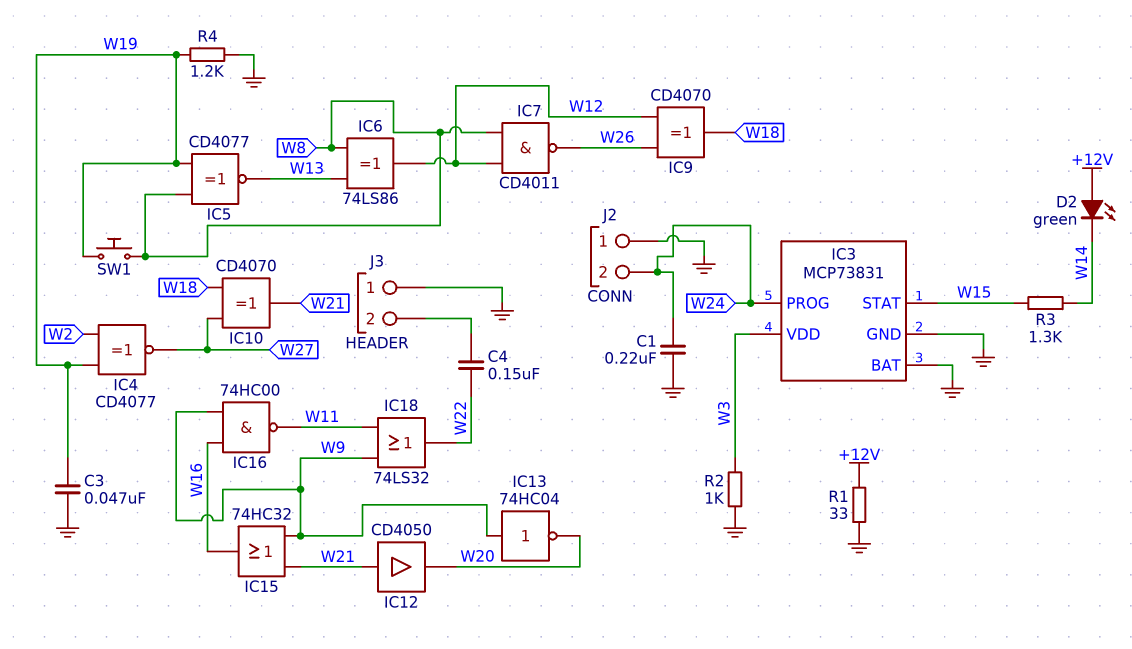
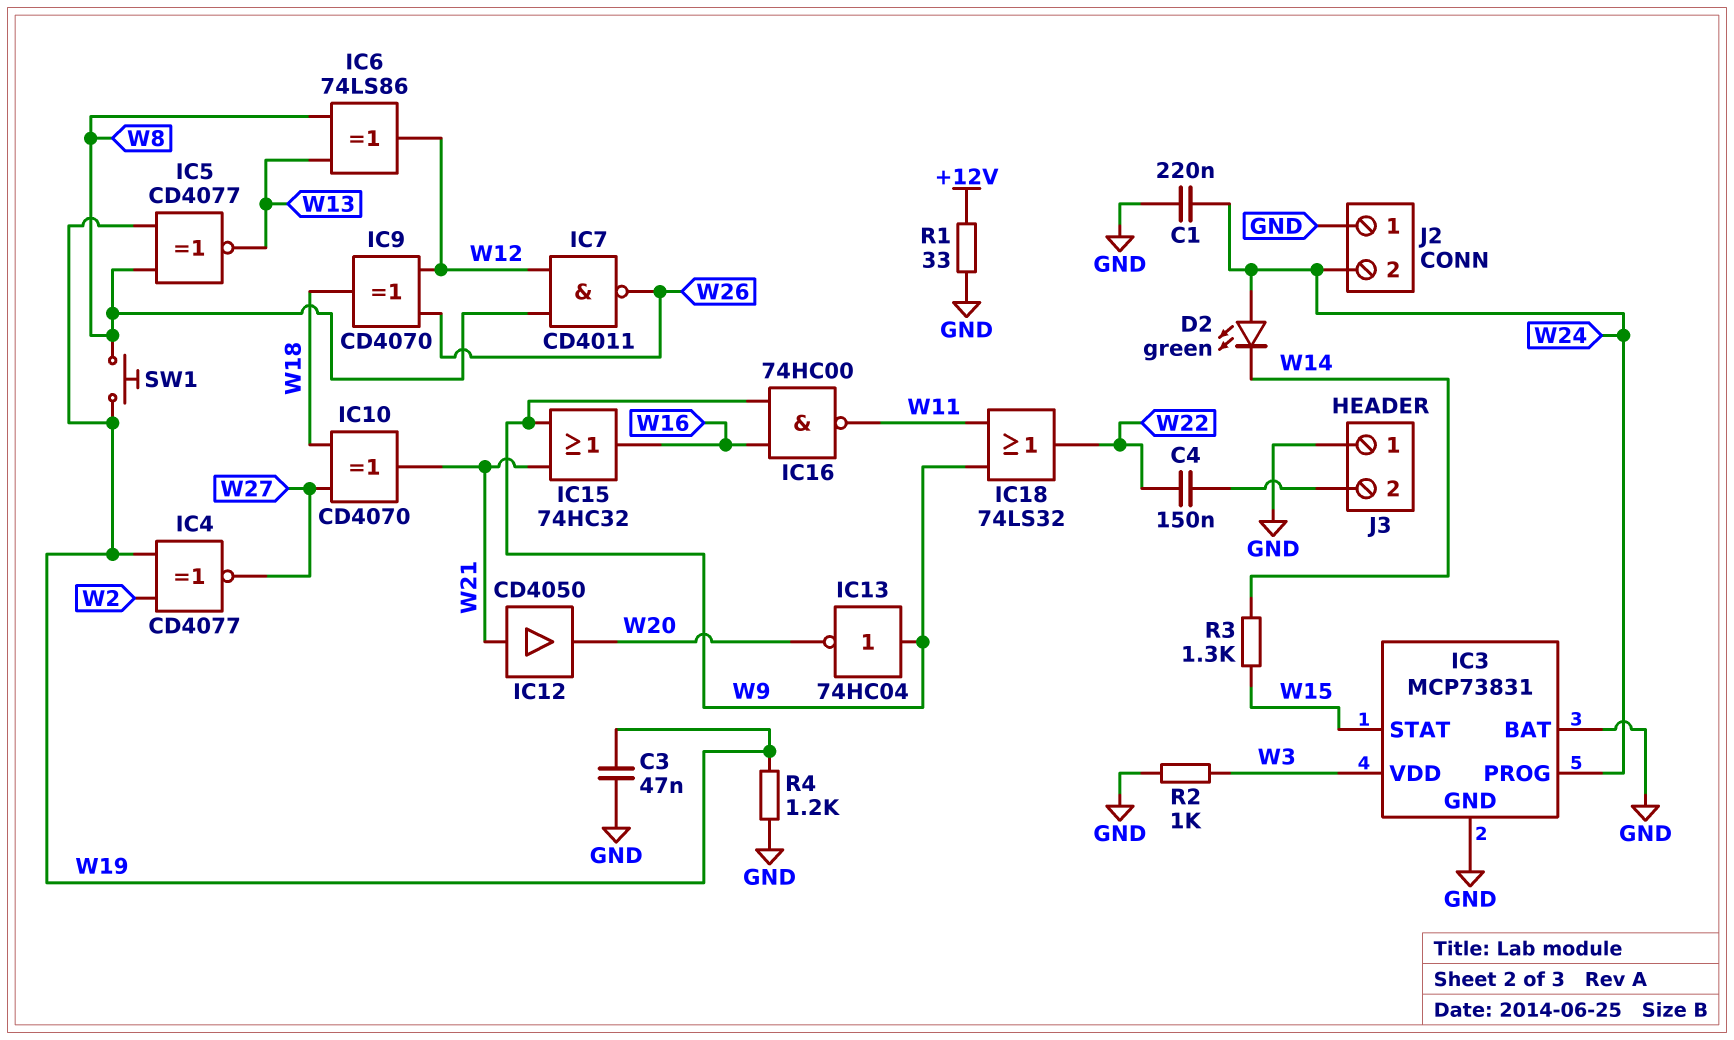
D2: LED green (A +12V, K W14) -> LED green (A W24, K W14)

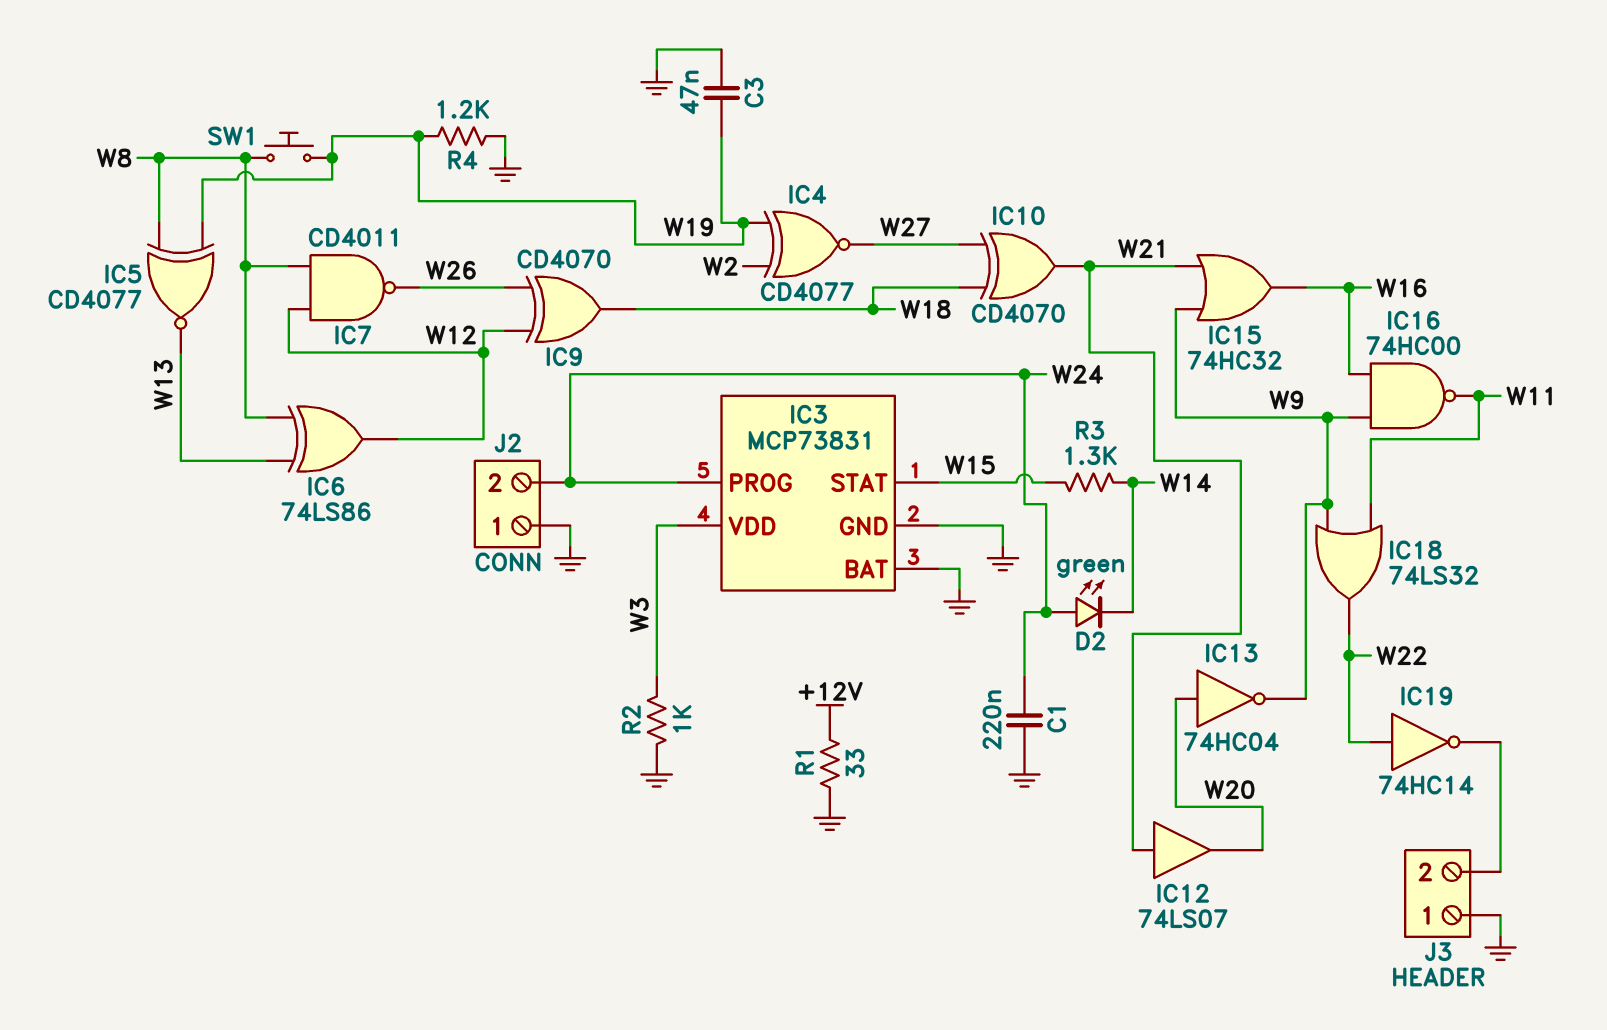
C4: 150nF (J3/2, W22) -> none
IC12: buffer CD4050 (in W21, out W20) -> buffer 74LS07 (in W21, out W20)
IC13: NOT 74HC04 (in W9, out W20) -> NOT 74HC04 (in W20, out W9)
IC19: none -> NOT 74HC14 (in W22, out J3/2)

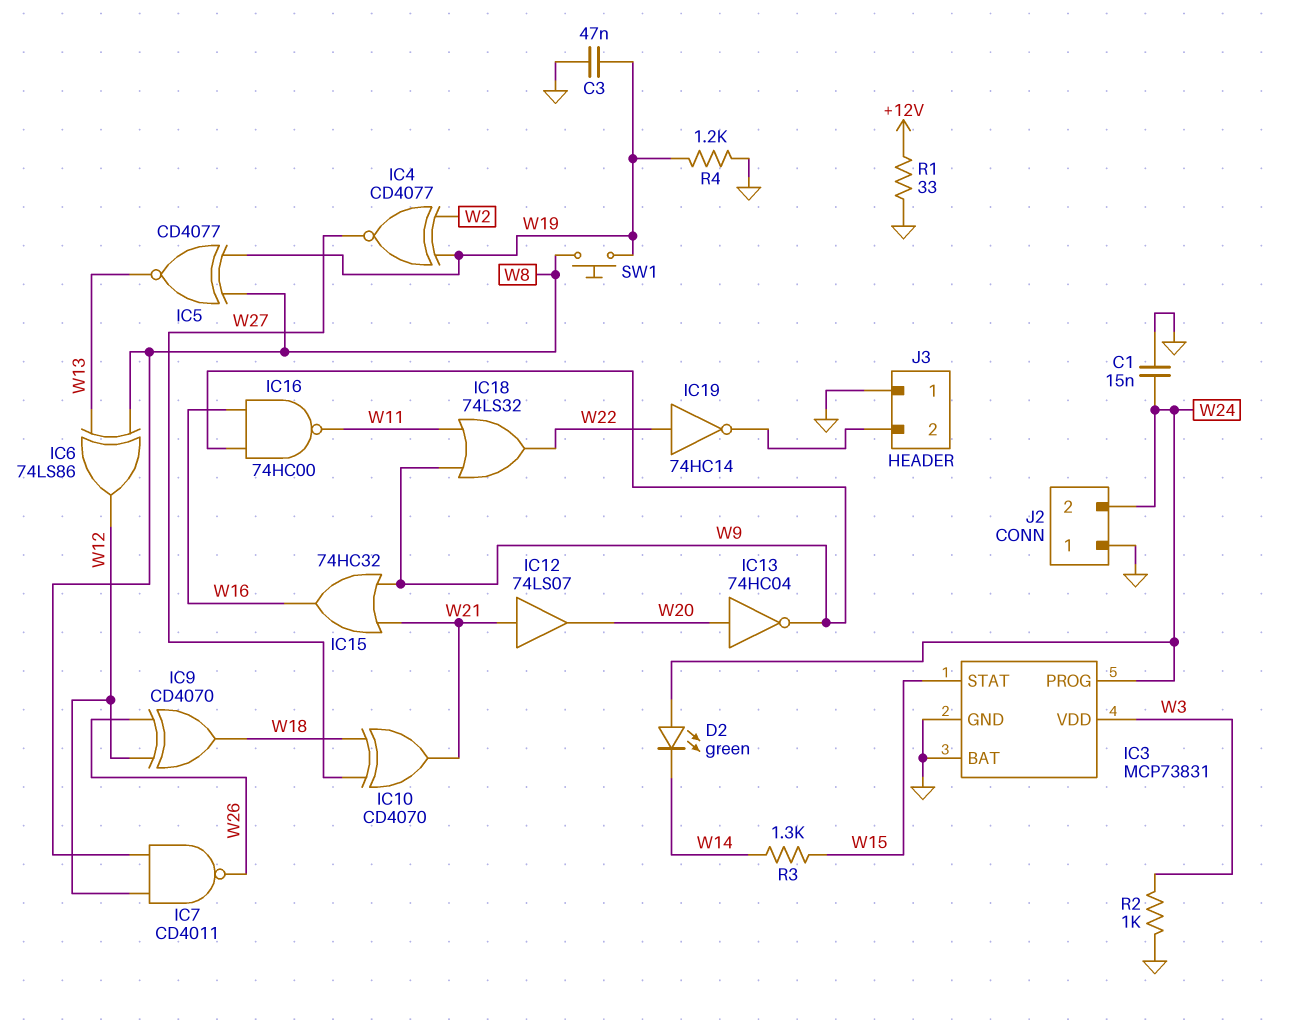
C1: 220nF (GND, W24) -> 15nF (GND, W24)

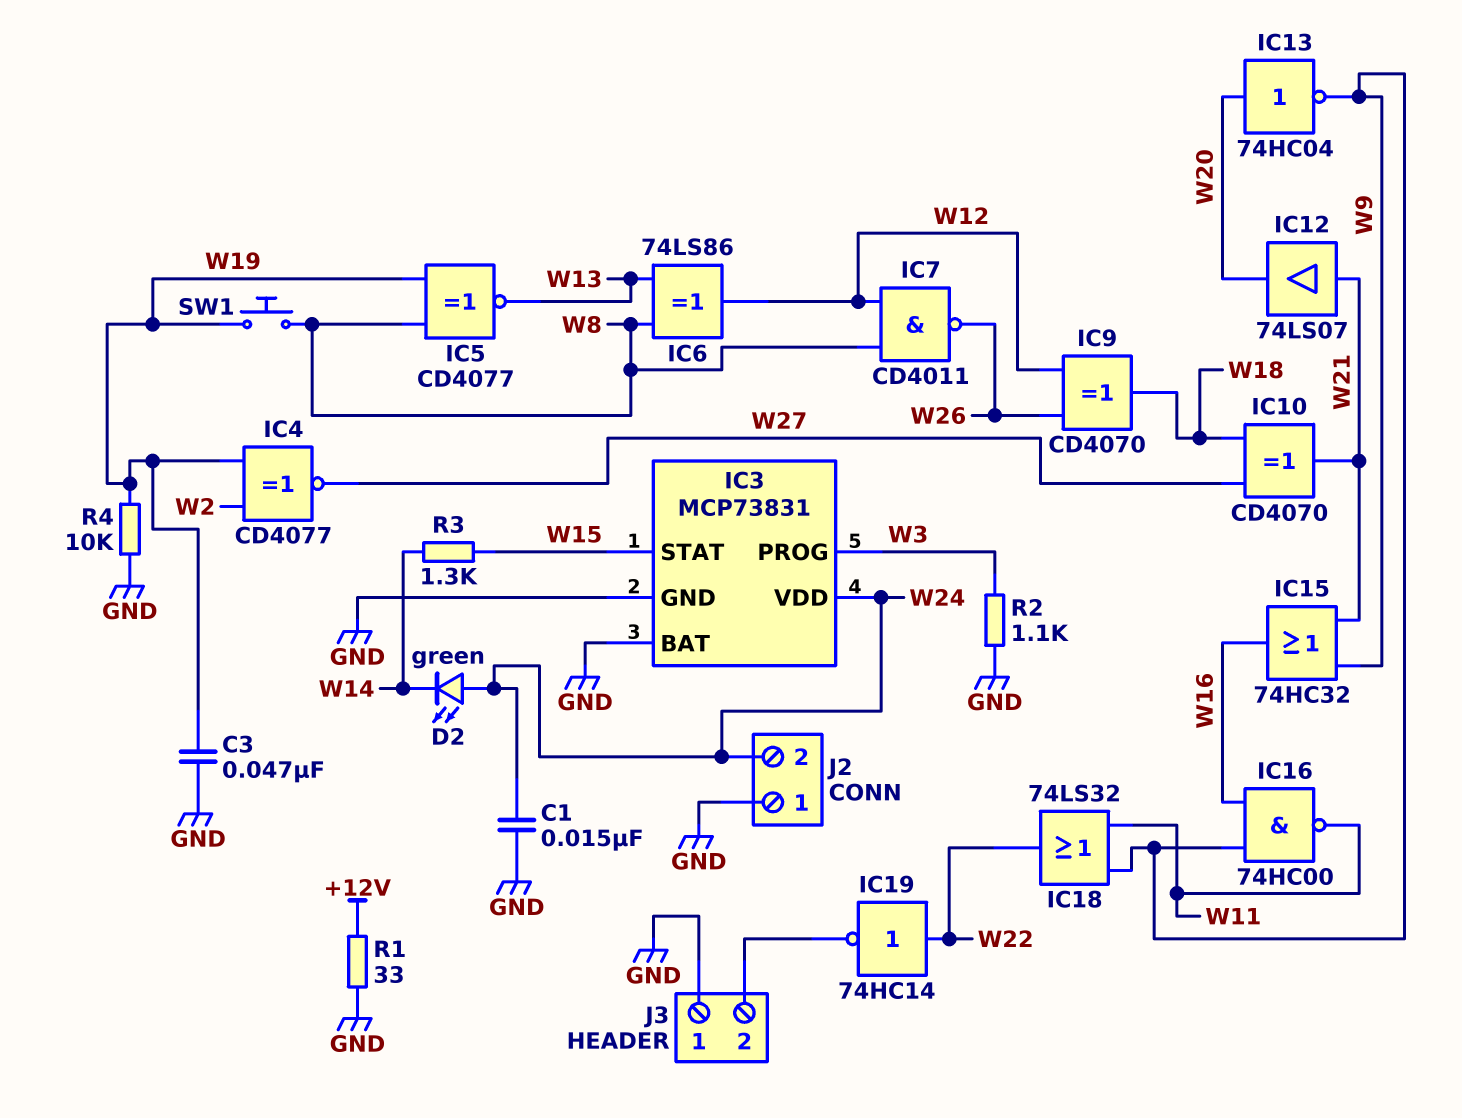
IC3 pin PROG: W24 -> W3
IC3 pin VDD: W3 -> W24
R2: 1k (GND, W3) -> 1.1k (GND, W3)
R4: 1.2k (GND, W19) -> 10k (GND, W19)

